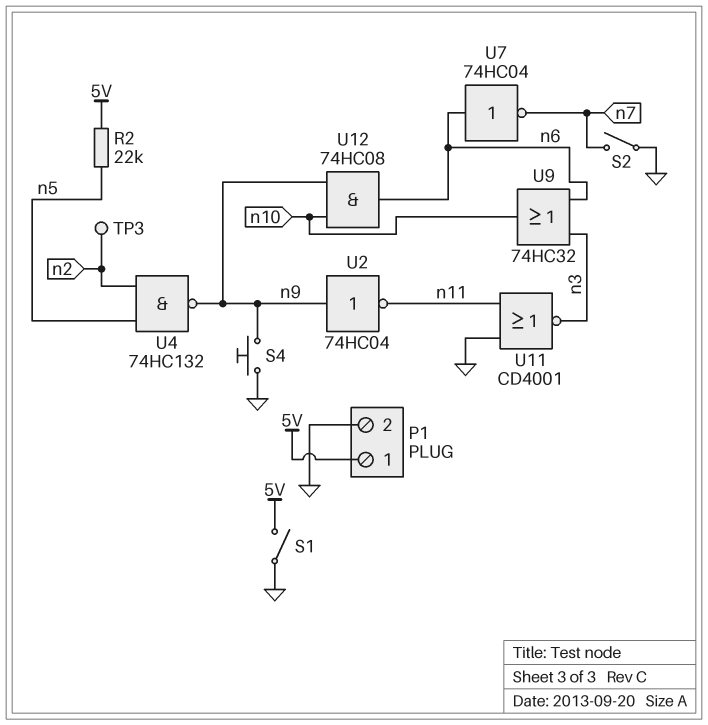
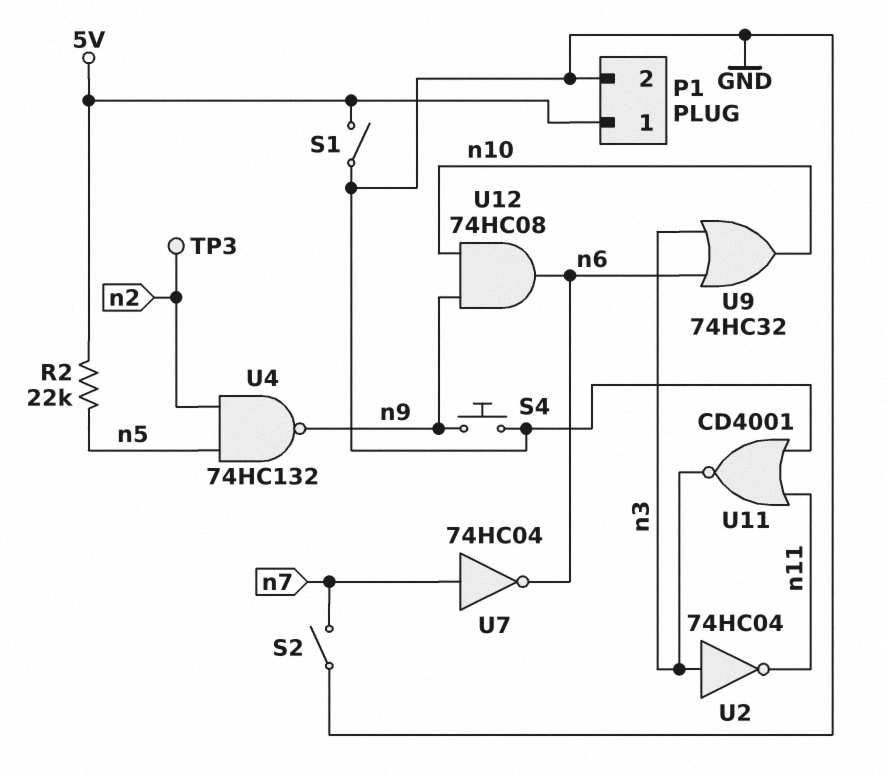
U2: NOT 74HC04 (in n9, out n11) -> NOT 74HC04 (in n3, out n11)
U7: NOT 74HC04 (in n6, out n7) -> NOT 74HC04 (in n7, out n6)

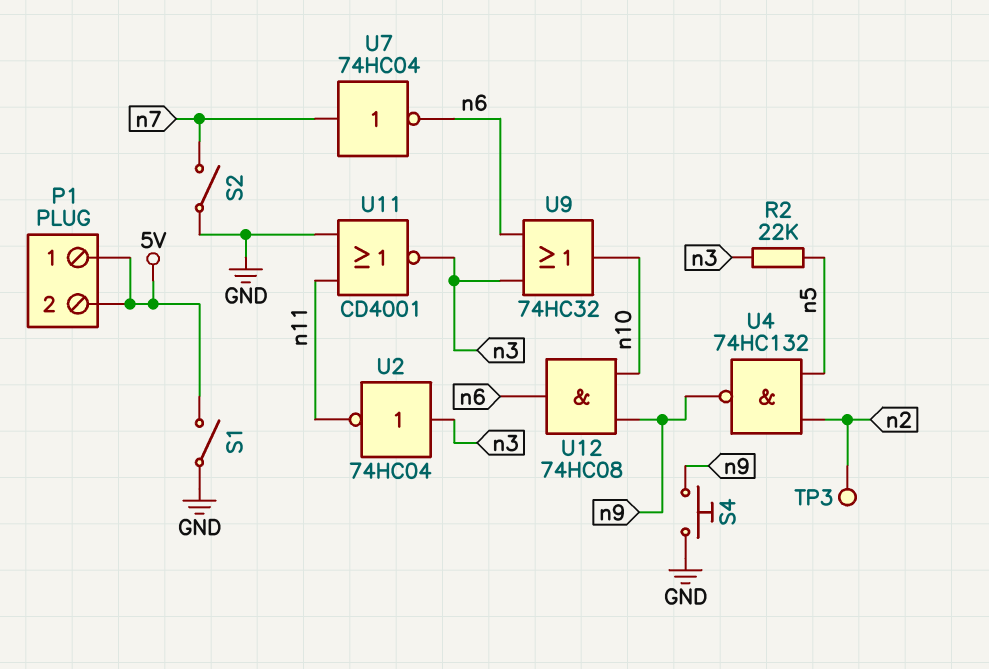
P1 pin 2: GND -> 5V
R2: 22k (5V, n5) -> 22k (n3, n5)

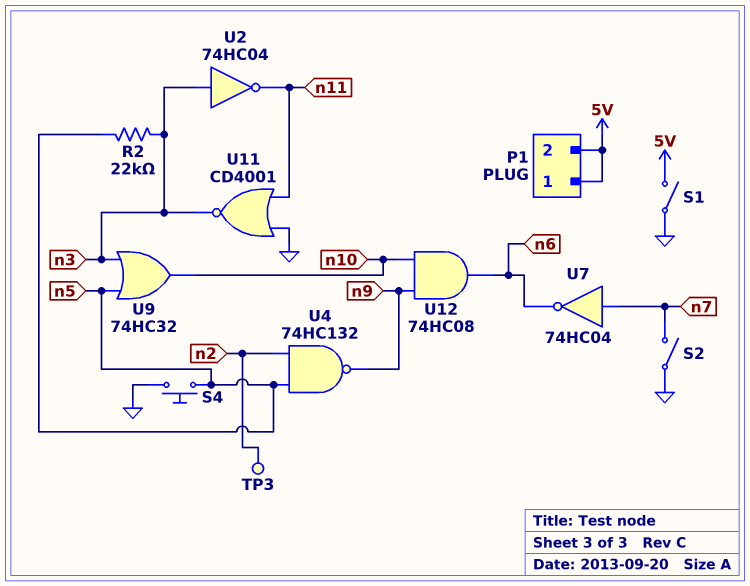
S4: button (GND, n9) -> button (GND, n5)
U9: OR 74HC32 (in n3, in n6, out n10) -> OR 74HC32 (in n3, in n5, out n10)

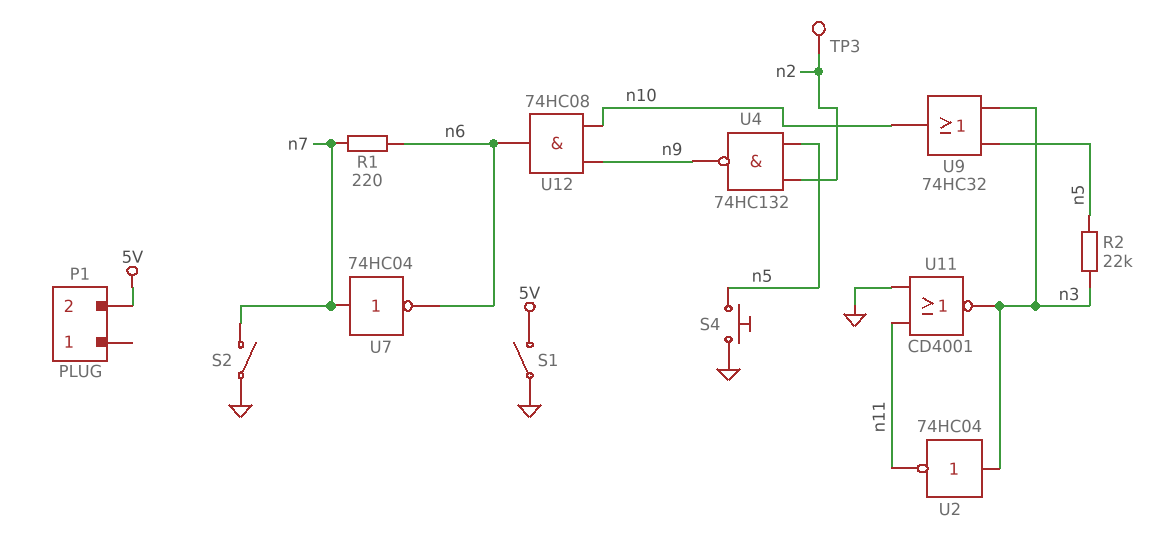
P1 pin 1: 5V -> none
R1: none -> 220 (n6, n7)

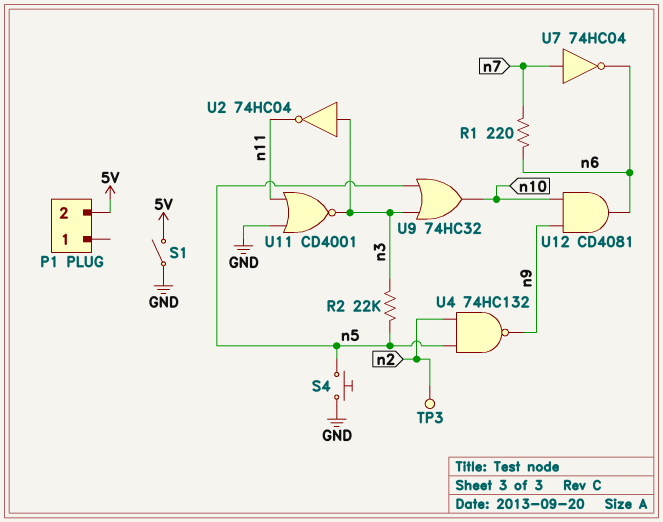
S2: switch (GND, n7) -> none
U12: AND 74HC08 (in n9, in n10, out n6) -> AND CD4081 (in n9, in n10, out n6)

